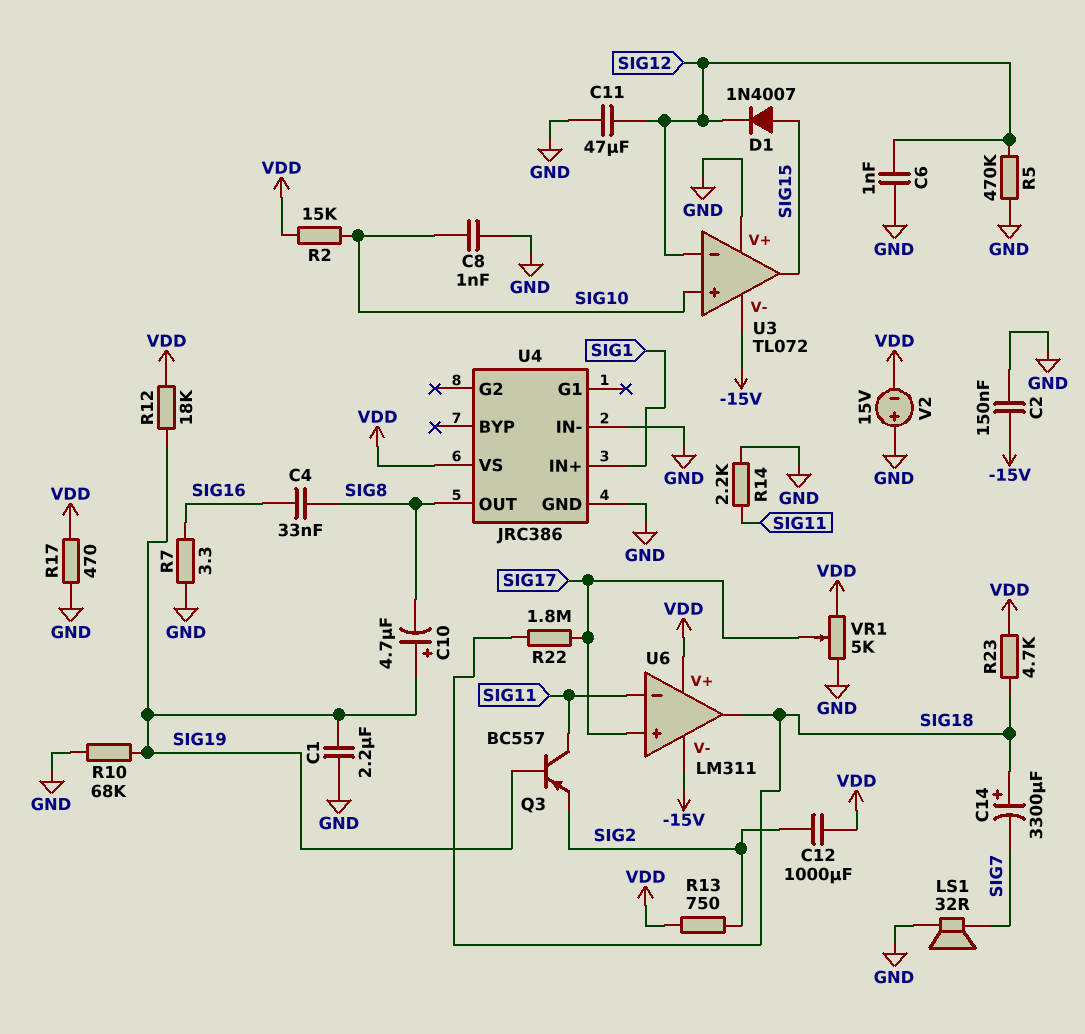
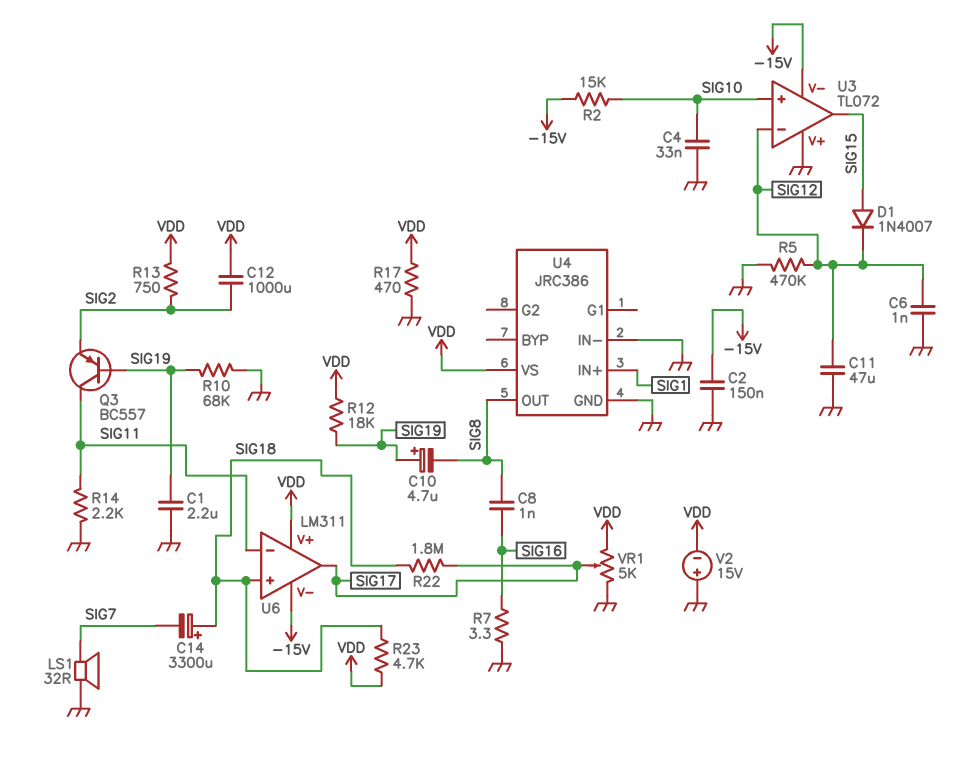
C4: 33nF (SIG8, SIG16) -> 33nF (GND, SIG10)
C8: 1nF (GND, SIG10) -> 1nF (SIG8, SIG16)
R2: 15k (SIG10, VDD) -> 15k (-15V, SIG10)
U6 pin in+: SIG17 -> SIG18
U6 pin out: SIG18 -> SIG17

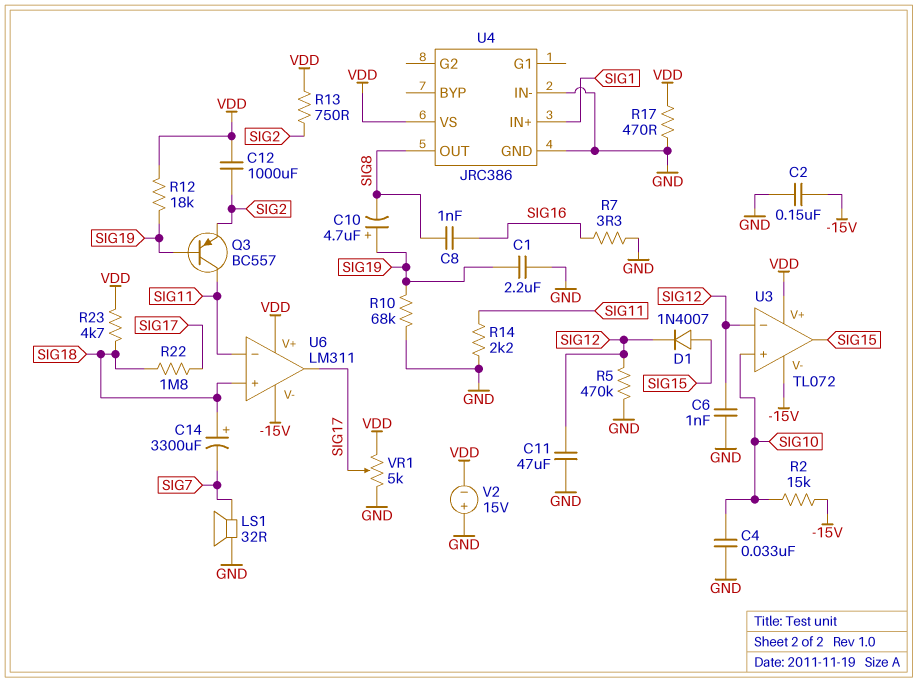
U3 pin V+: GND -> VDD

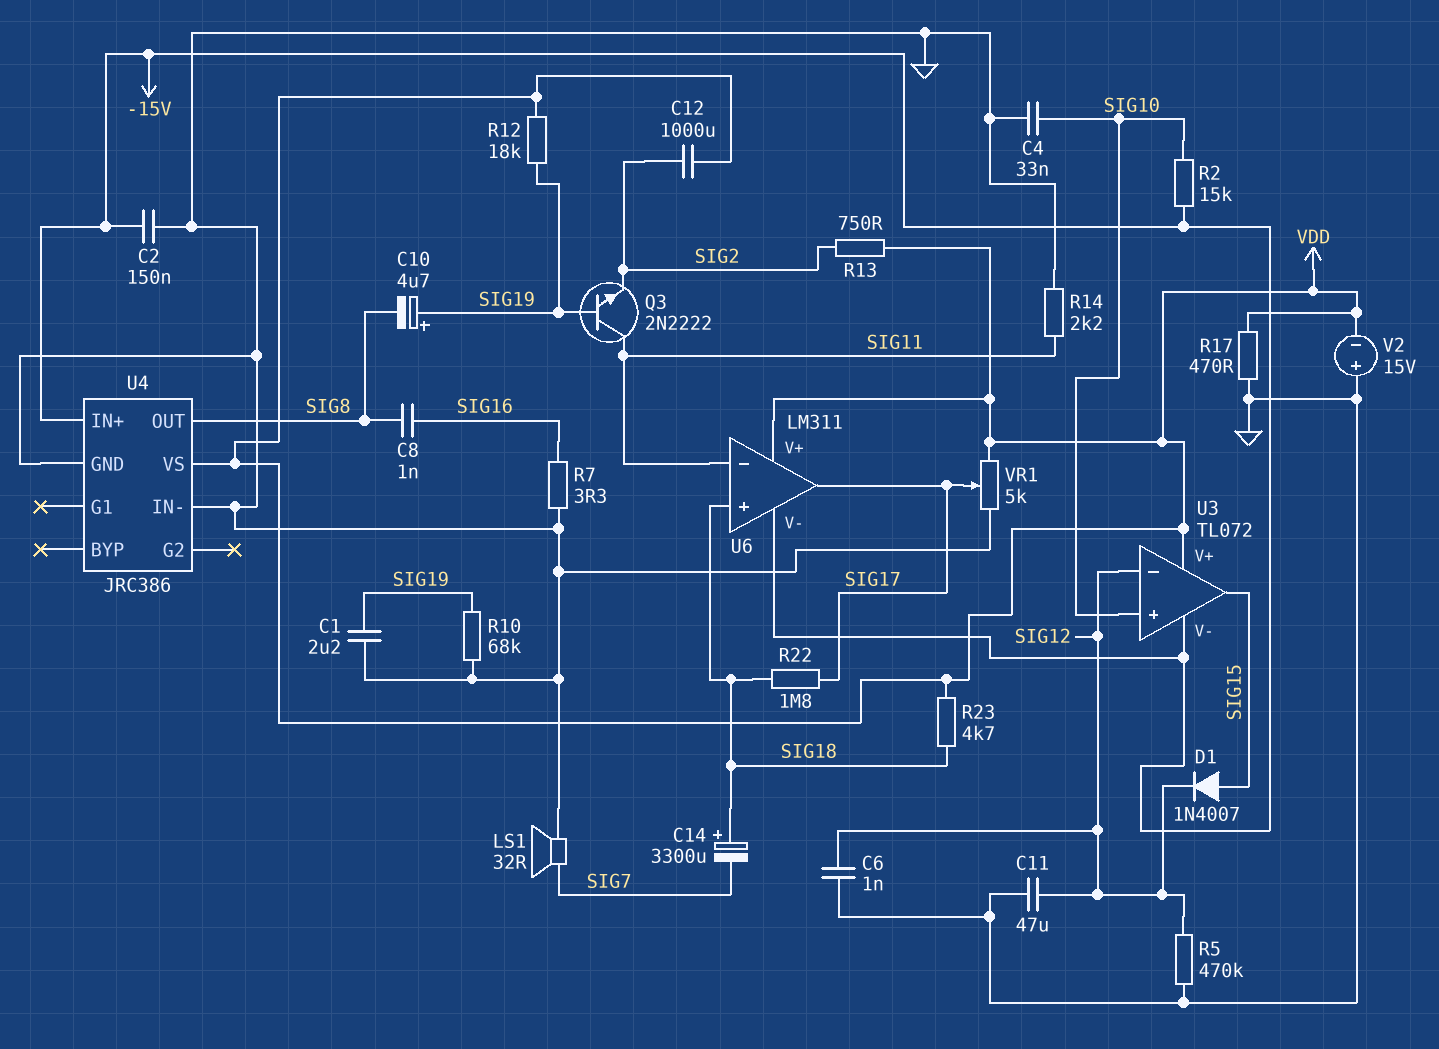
Q3: PNP BC557 (B SIG19, C SIG11, E SIG2) -> NPN 2N2222 (B SIG19, C SIG11, E SIG2)
U4 pin IN+: SIG1 -> -15V

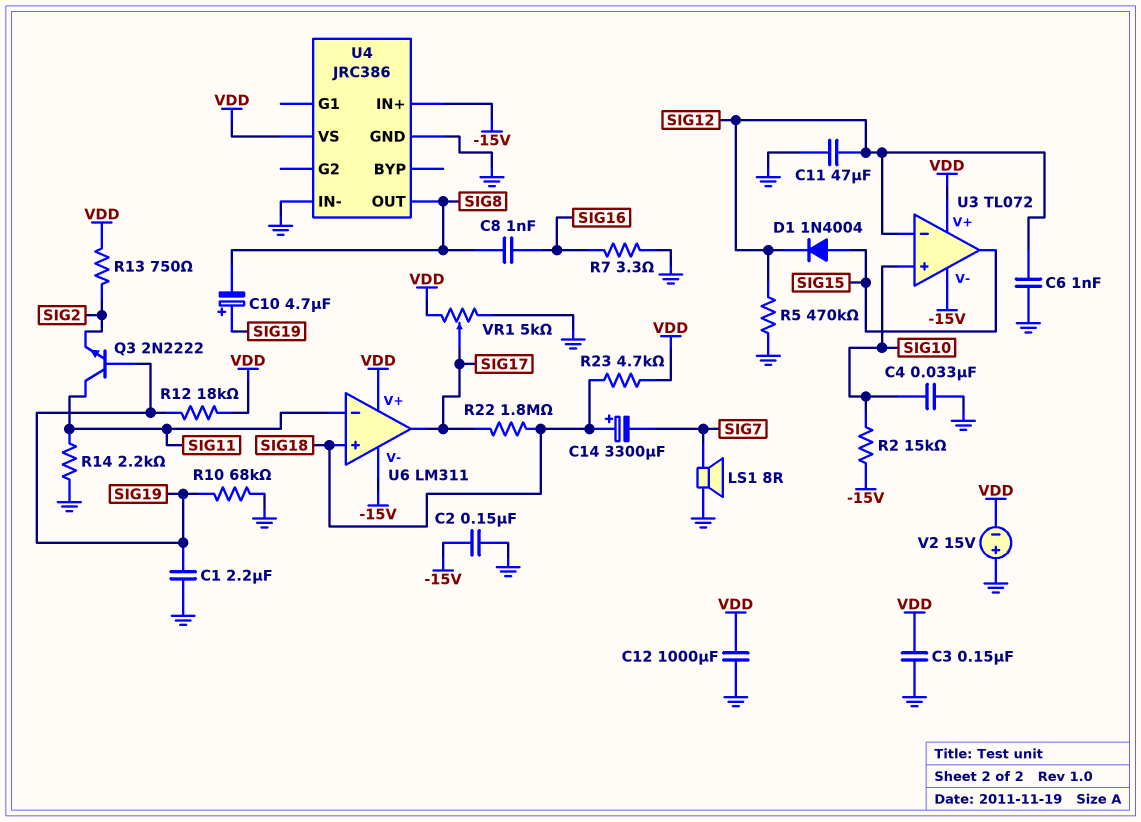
C3: none -> 150nF (GND, VDD)
C12: 1000uF (SIG2, VDD) -> 1000uF (GND, VDD)
D1: diode 1N4007 (A SIG15, K SIG12) -> diode 1N4004 (A SIG15, K SIG12)
LS1: speaker 32R (GND, SIG7) -> speaker 8R (GND, SIG7)
R17: 470 (GND, VDD) -> none

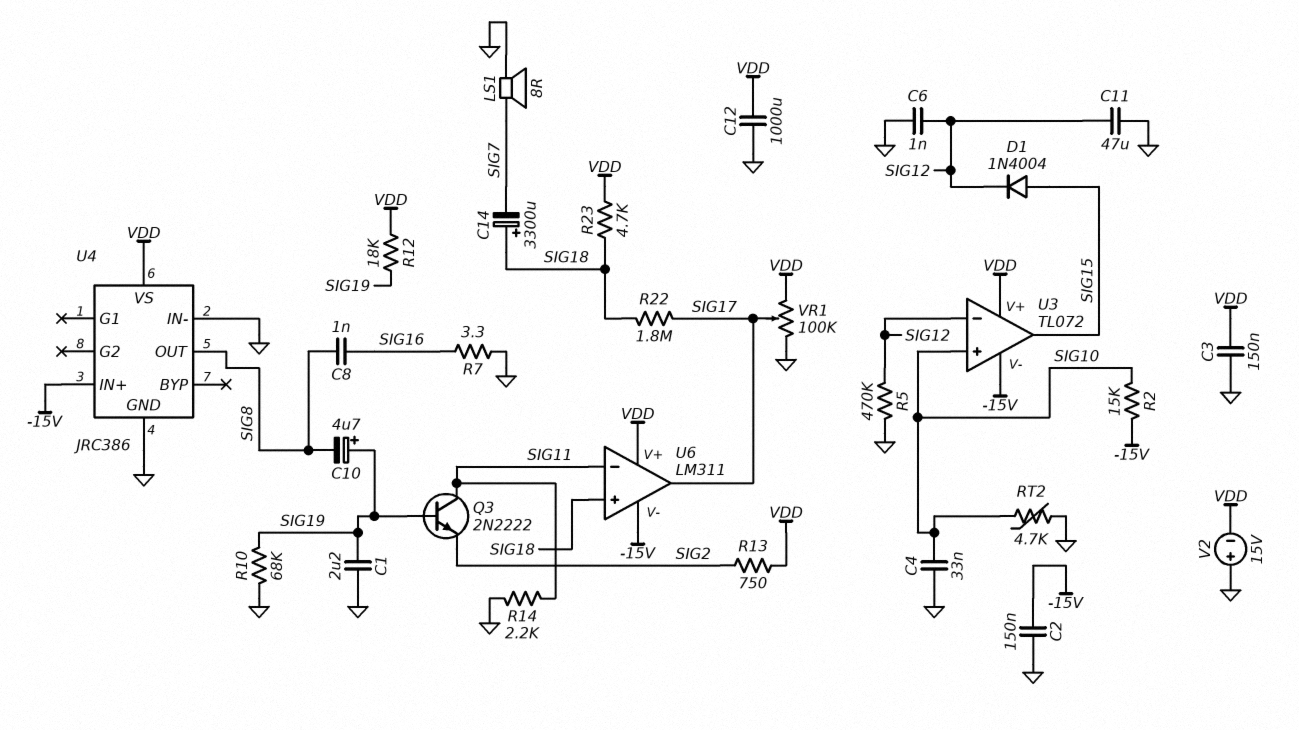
RT2: none -> 4.7k (GND, SIG10)
VR1: 5k (GND, VDD, wiper SIG17) -> 100k (GND, VDD, wiper SIG17)

